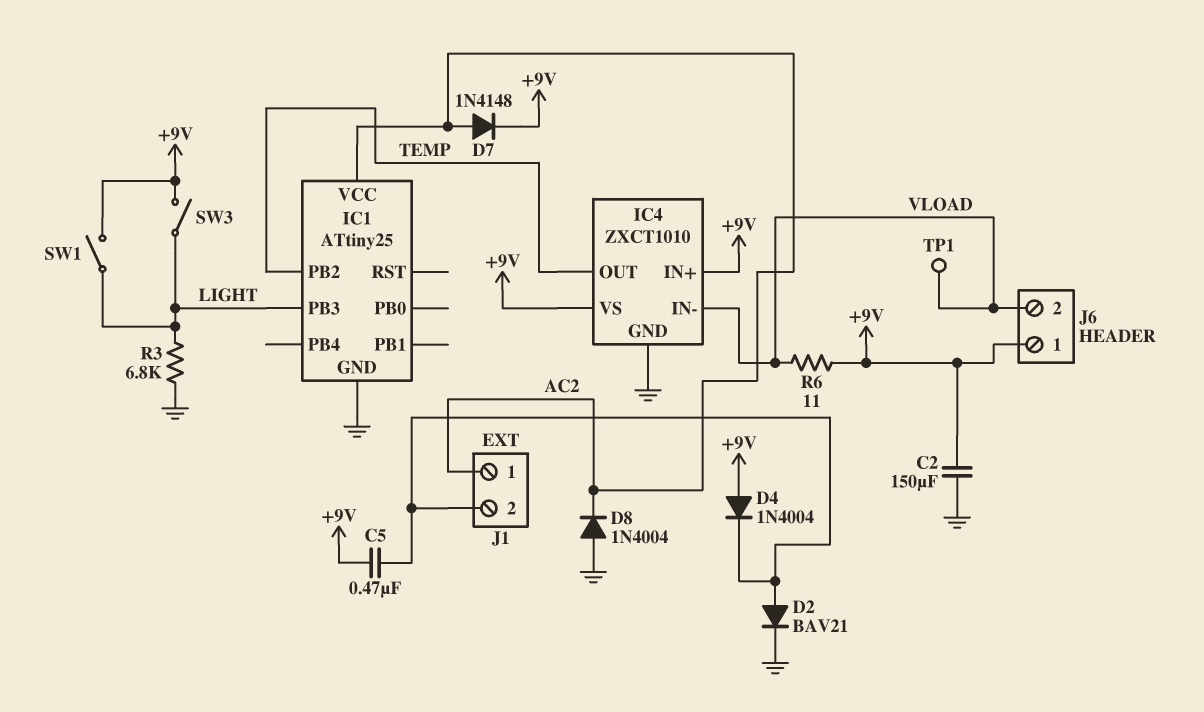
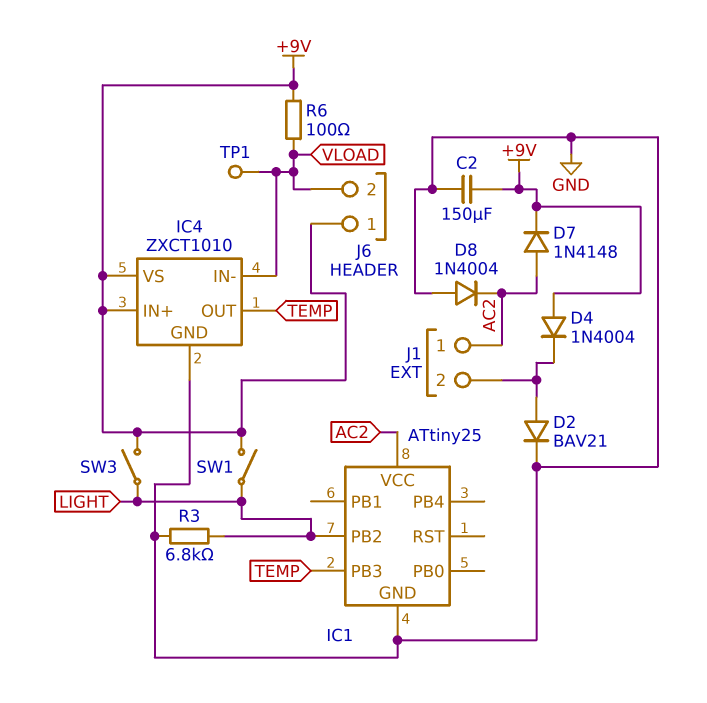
C5: 470nF (+9V, J1/2) -> none
IC1 pin PB2: TEMP -> LIGHT
IC1 pin PB3: LIGHT -> TEMP
R6: 11 (+9V, VLOAD) -> 100 (+9V, VLOAD)

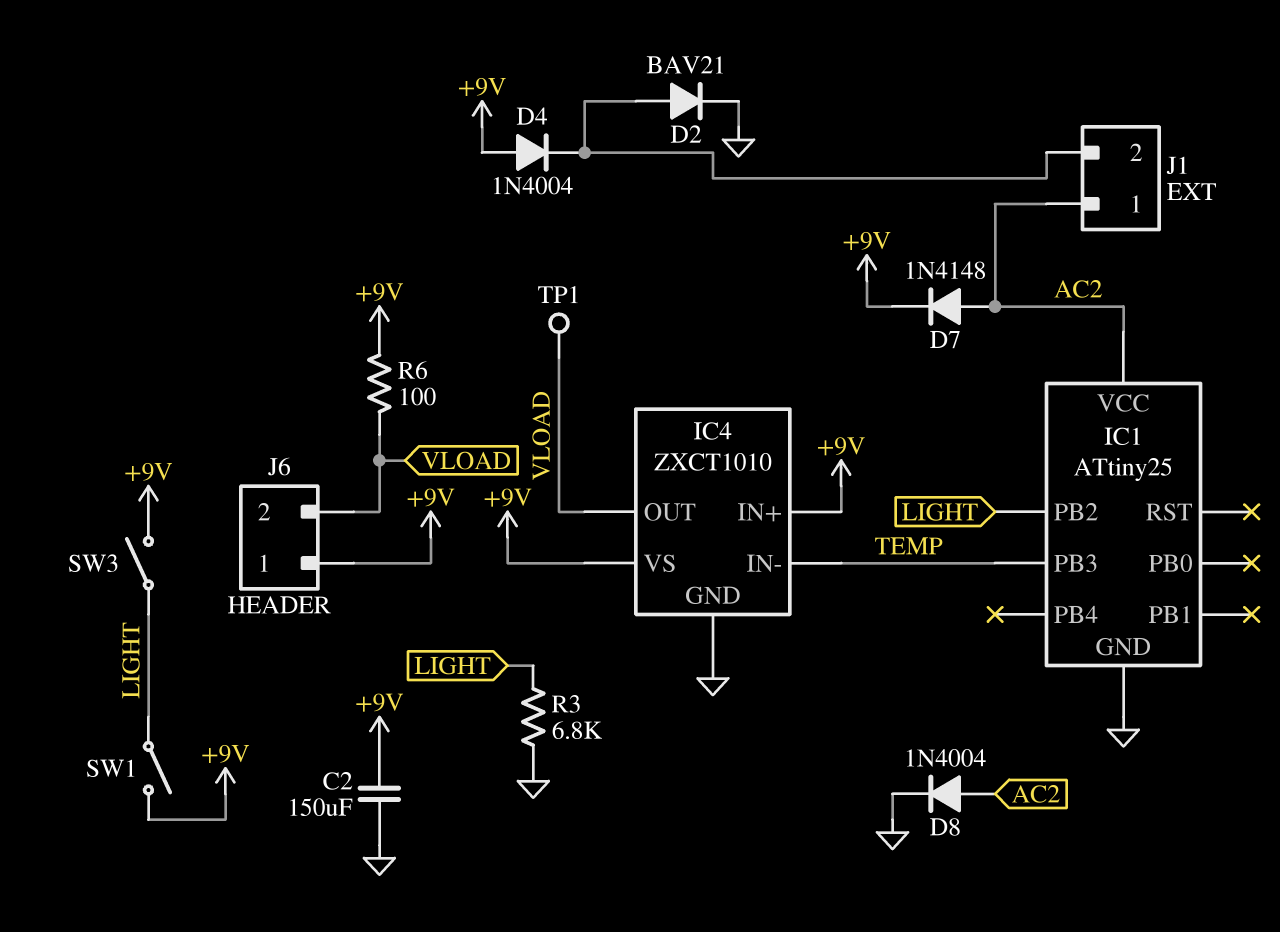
D8: diode 1N4004 (A GND, K AC2) -> diode 1N4004 (A AC2, K GND)
IC4 pin IN-: VLOAD -> TEMP
IC4 pin OUT: TEMP -> VLOAD

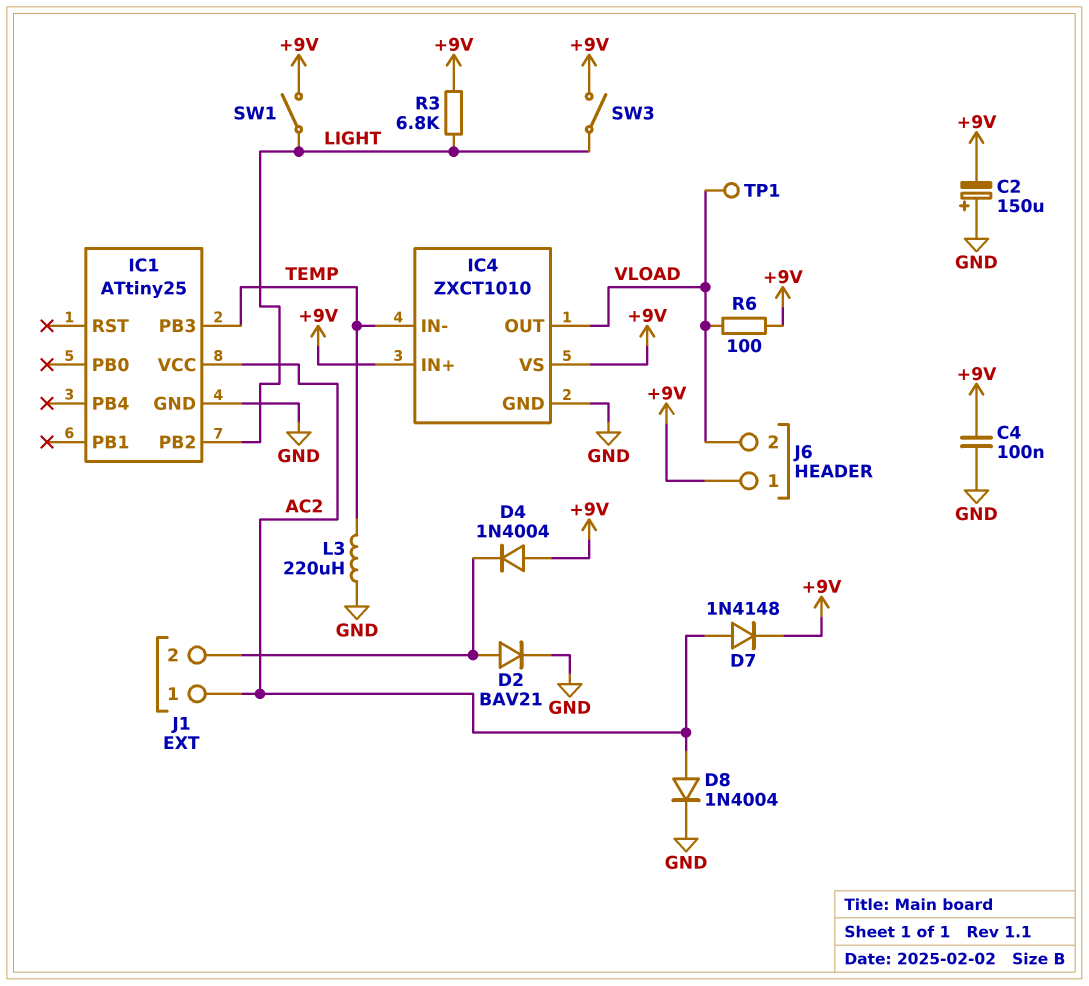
C2: 150uF (+9V, GND) -> 150uF (plus GND, minus +9V)
C4: none -> 100nF (+9V, GND)
L3: none -> 220uH (GND, TEMP)
R3: 6.8k (GND, LIGHT) -> 6.8k (+9V, LIGHT)

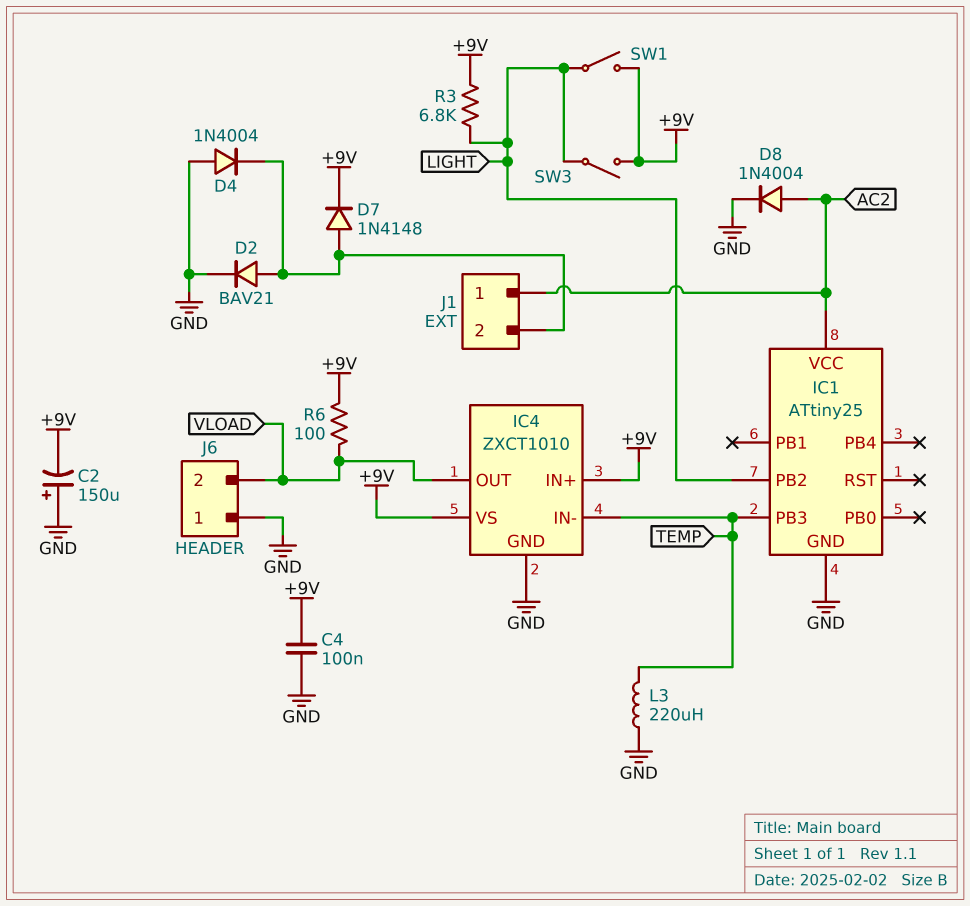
D4: diode 1N4004 (A +9V, K J1/2) -> diode 1N4004 (A GND, K J1/2)
D7: diode 1N4148 (A AC2, K +9V) -> diode 1N4148 (A J1/2, K +9V)
J6 pin 1: +9V -> GND
TP1: test point (VLOAD) -> none

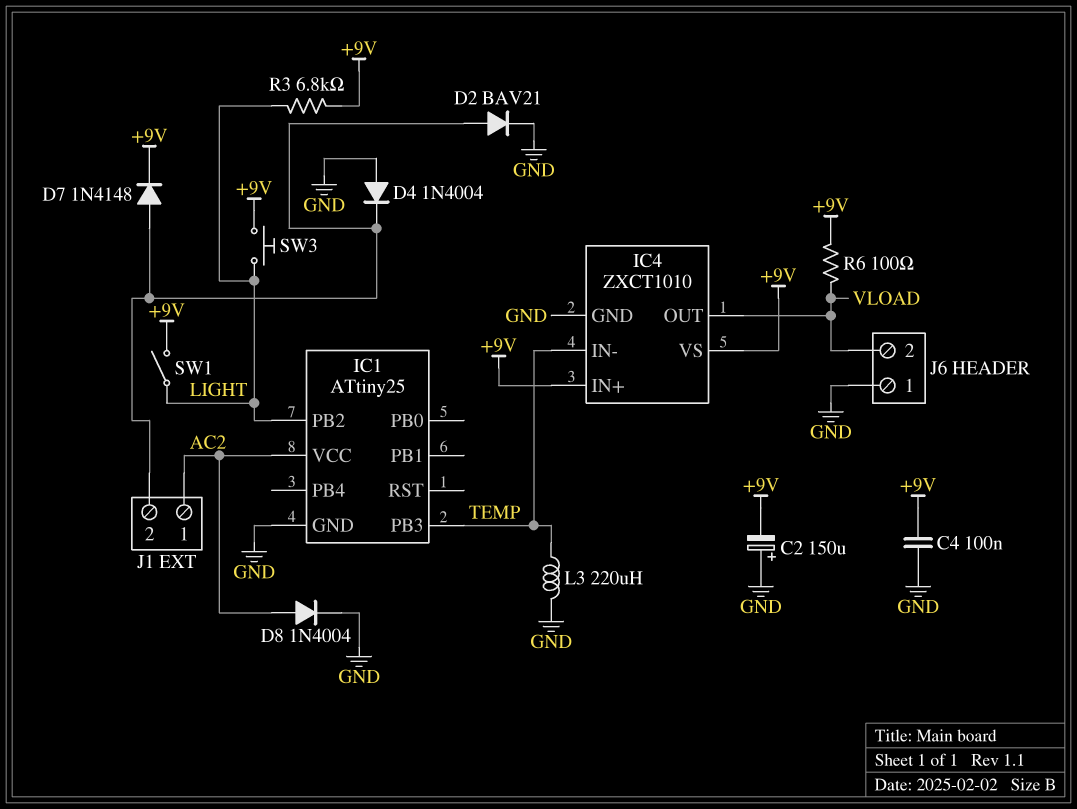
SW3: switch (+9V, LIGHT) -> button (+9V, LIGHT)

